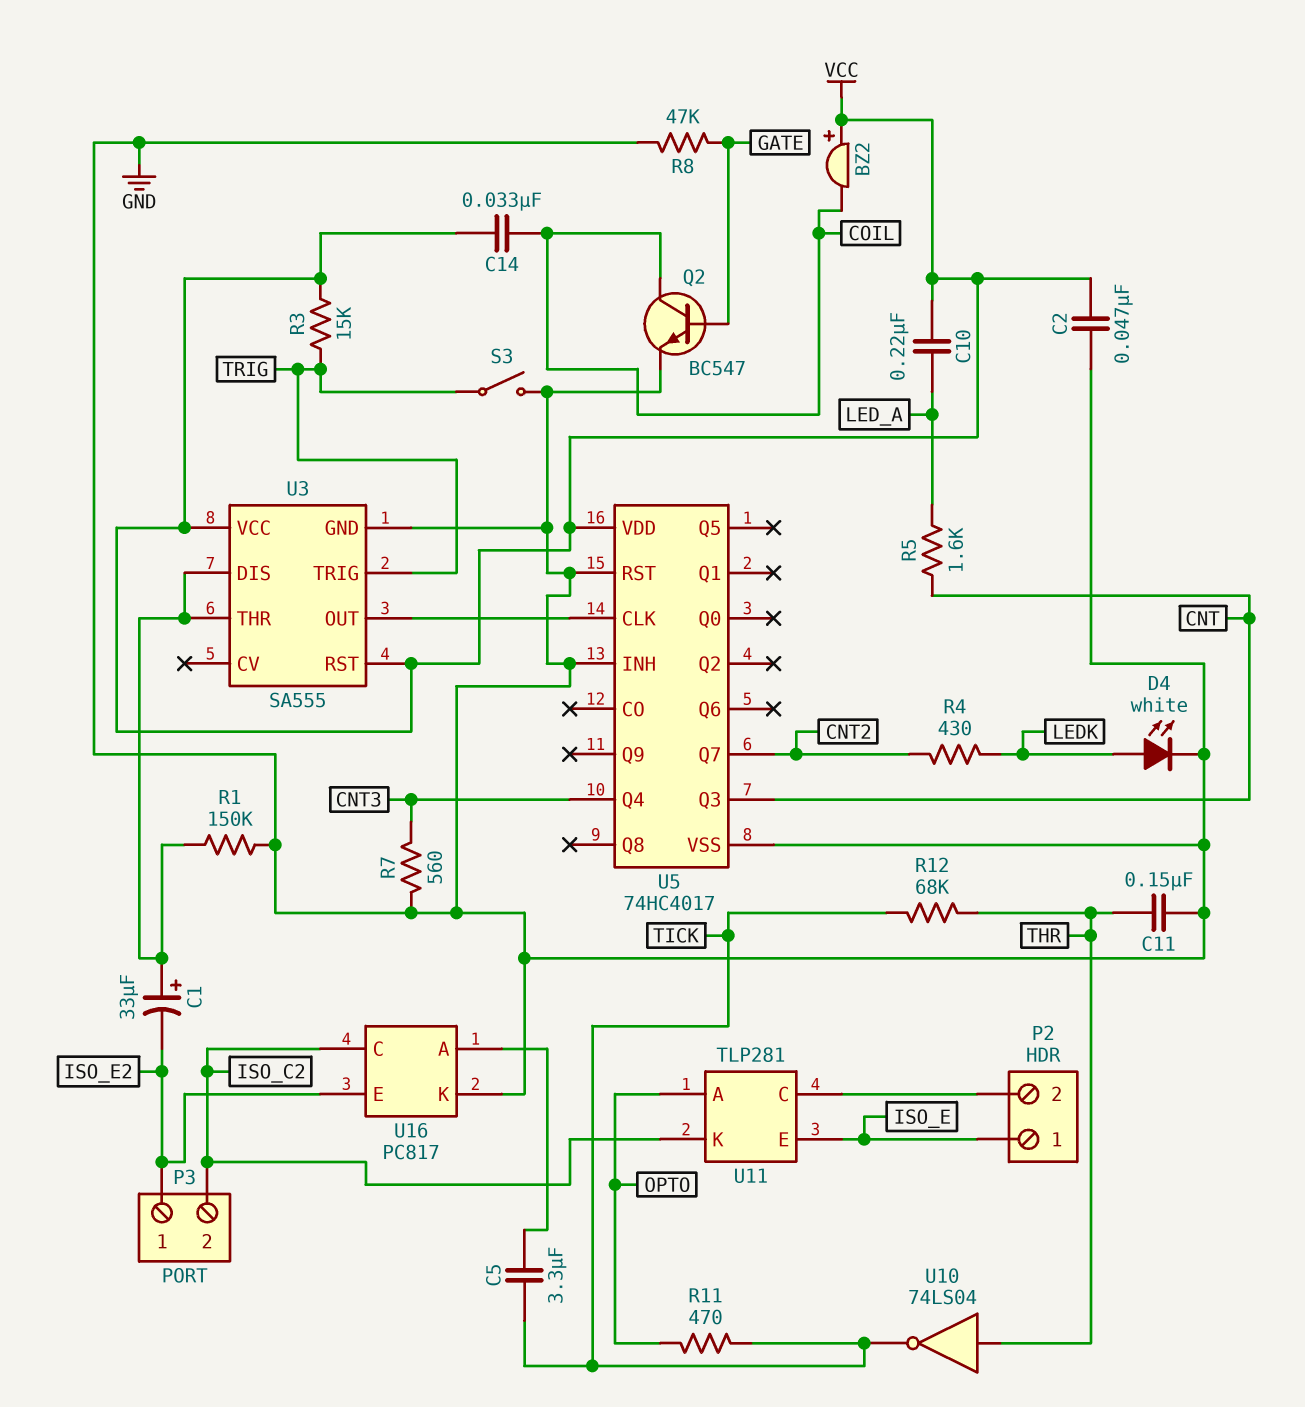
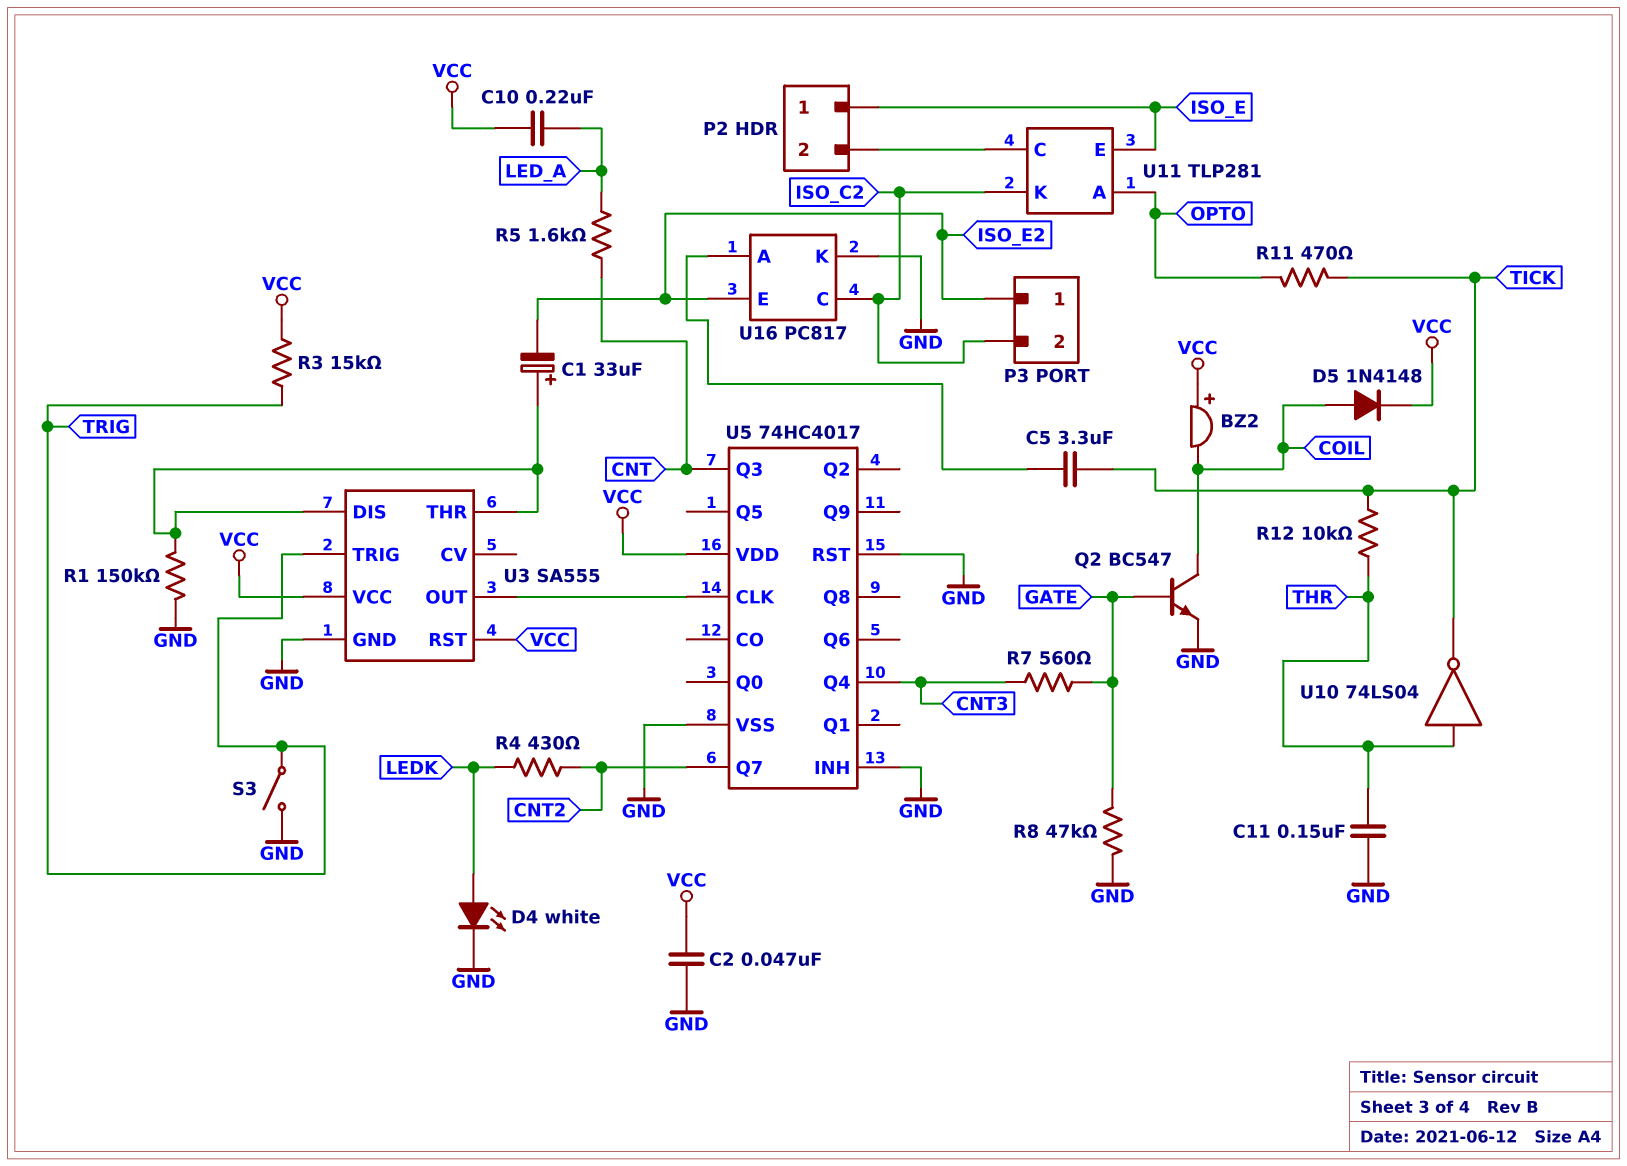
C14: 33nF (COIL, VCC) -> none
D5: none -> diode 1N4148 (A COIL, K VCC)
R7: 560 (CNT3, GND) -> 560 (CNT3, GATE)
R12: 68k (THR, TICK) -> 10k (THR, TICK)

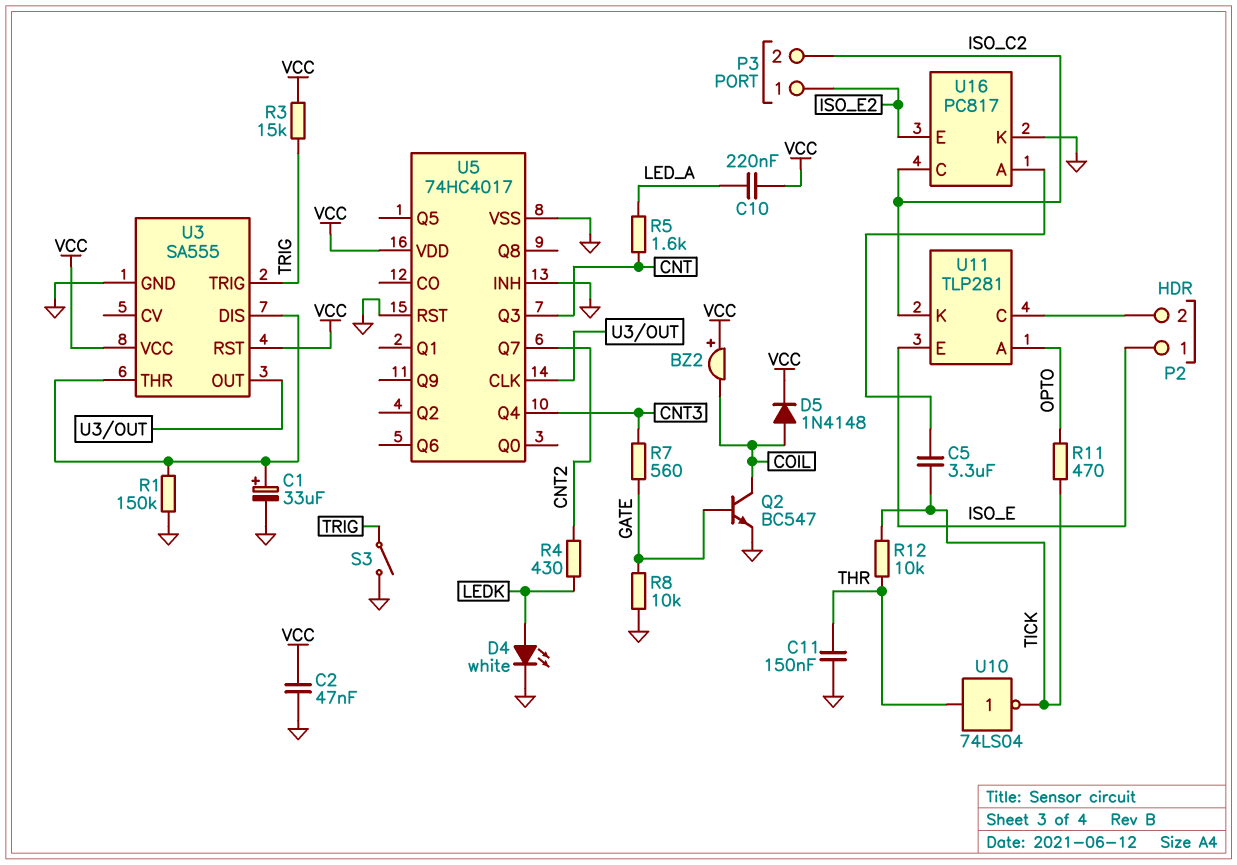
C1: 33uF (plus U3/DIS, minus ISO_E2) -> 33uF (plus U3/DIS, minus GND)
R8: 47k (GATE, GND) -> 10k (GATE, GND)

